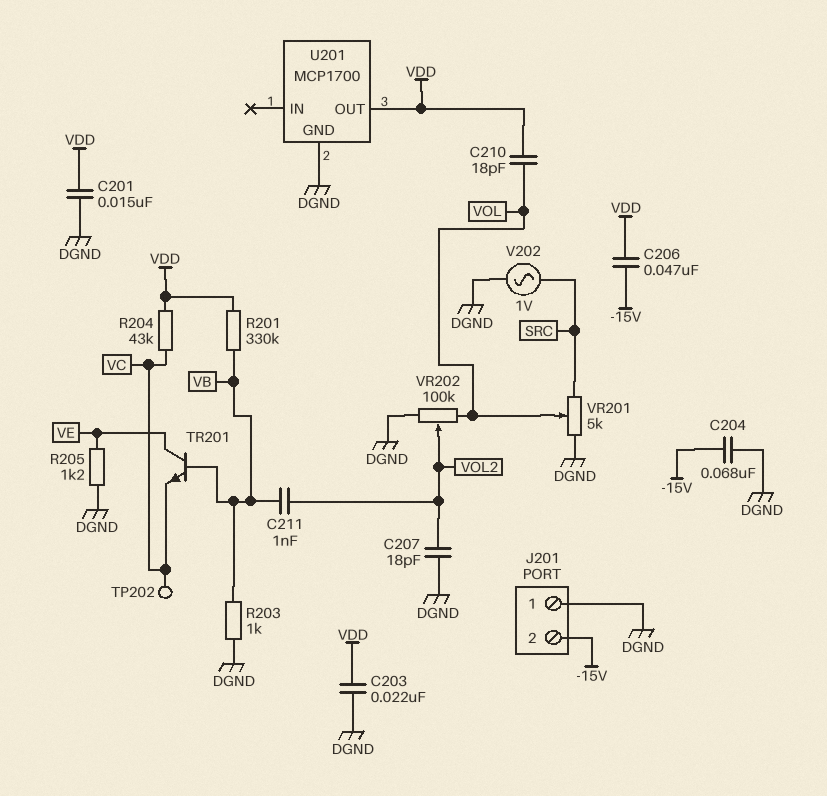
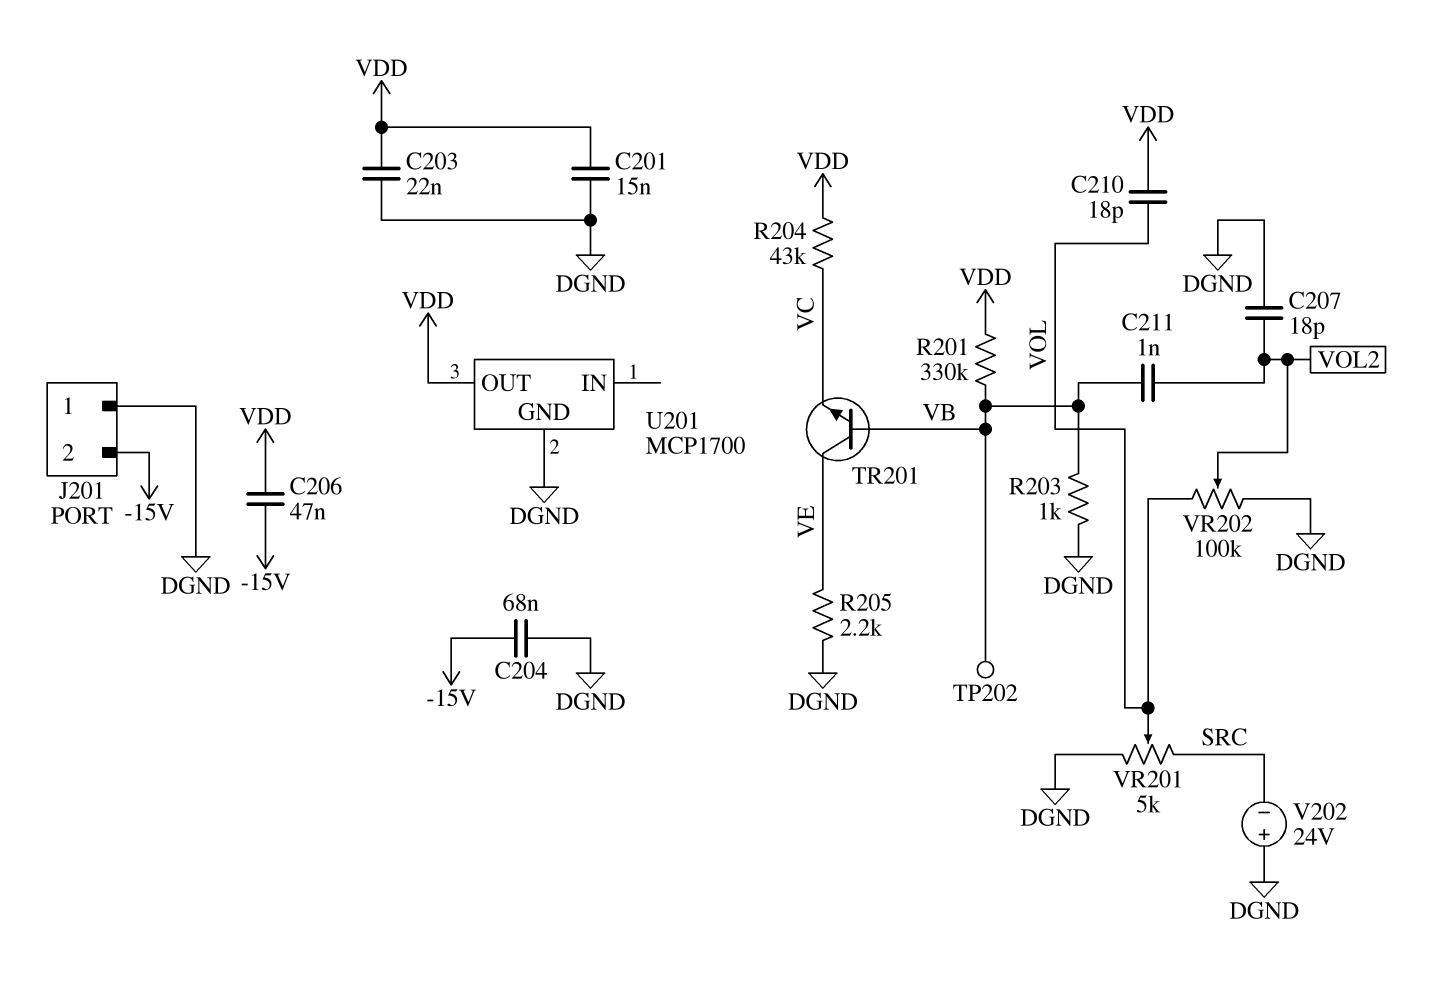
R205: 1.2k (DGND, VE) -> 2.2k (DGND, VE)
TP202: test point (VC) -> test point (VB)
V202: AC 1V (DGND, SRC) -> 24V (plus DGND, minus SRC)

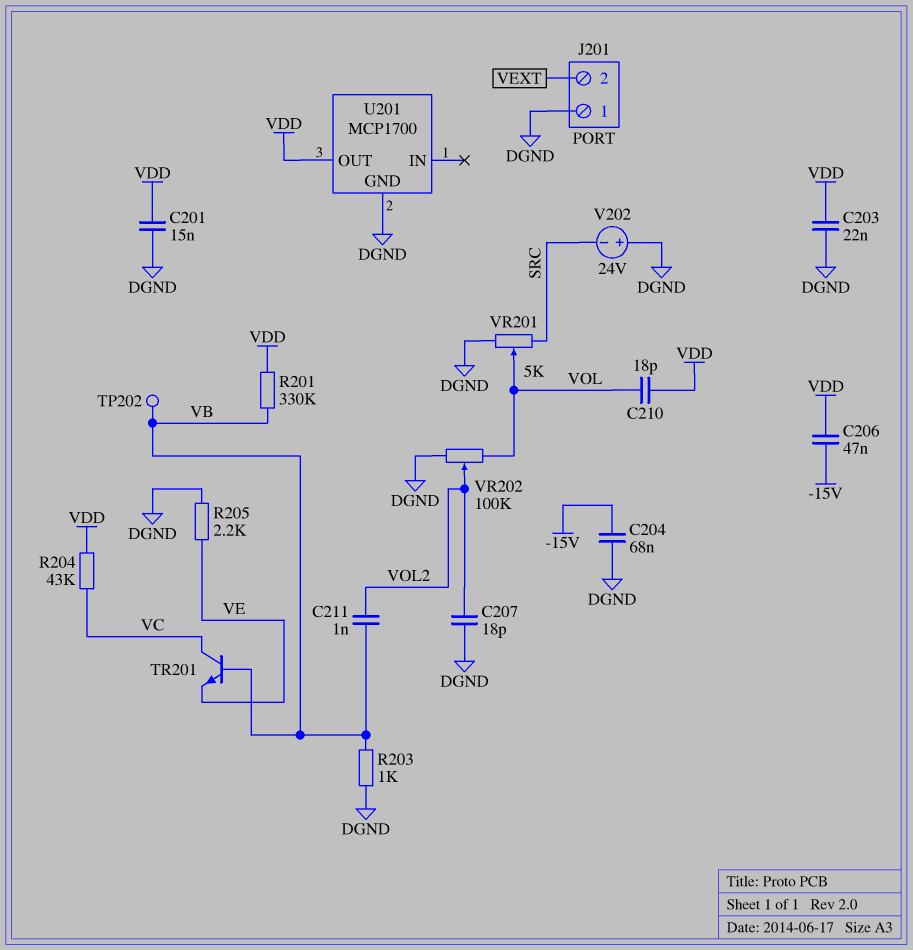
J201 pin 2: -15V -> VEXT
TR201: NPN (B VB, C VE, E VC) -> NPN (B VB, C VC, E VE)

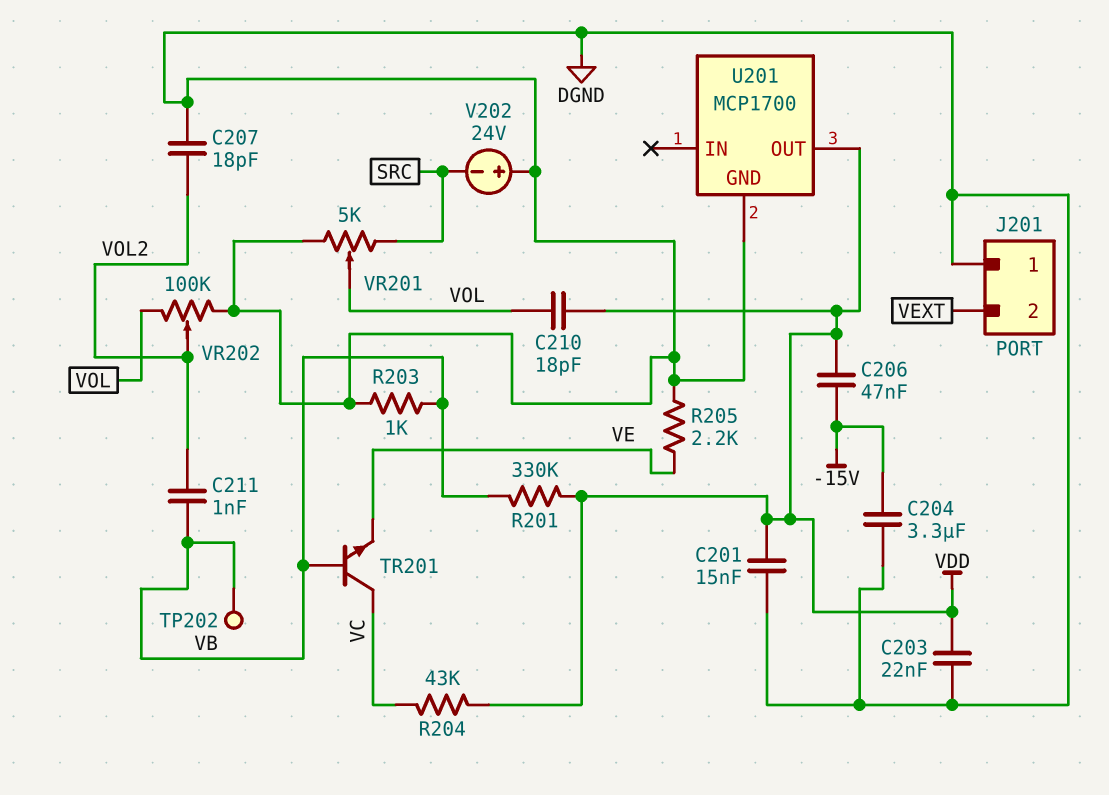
C204: 68nF (-15V, DGND) -> 3.3uF (-15V, DGND)

